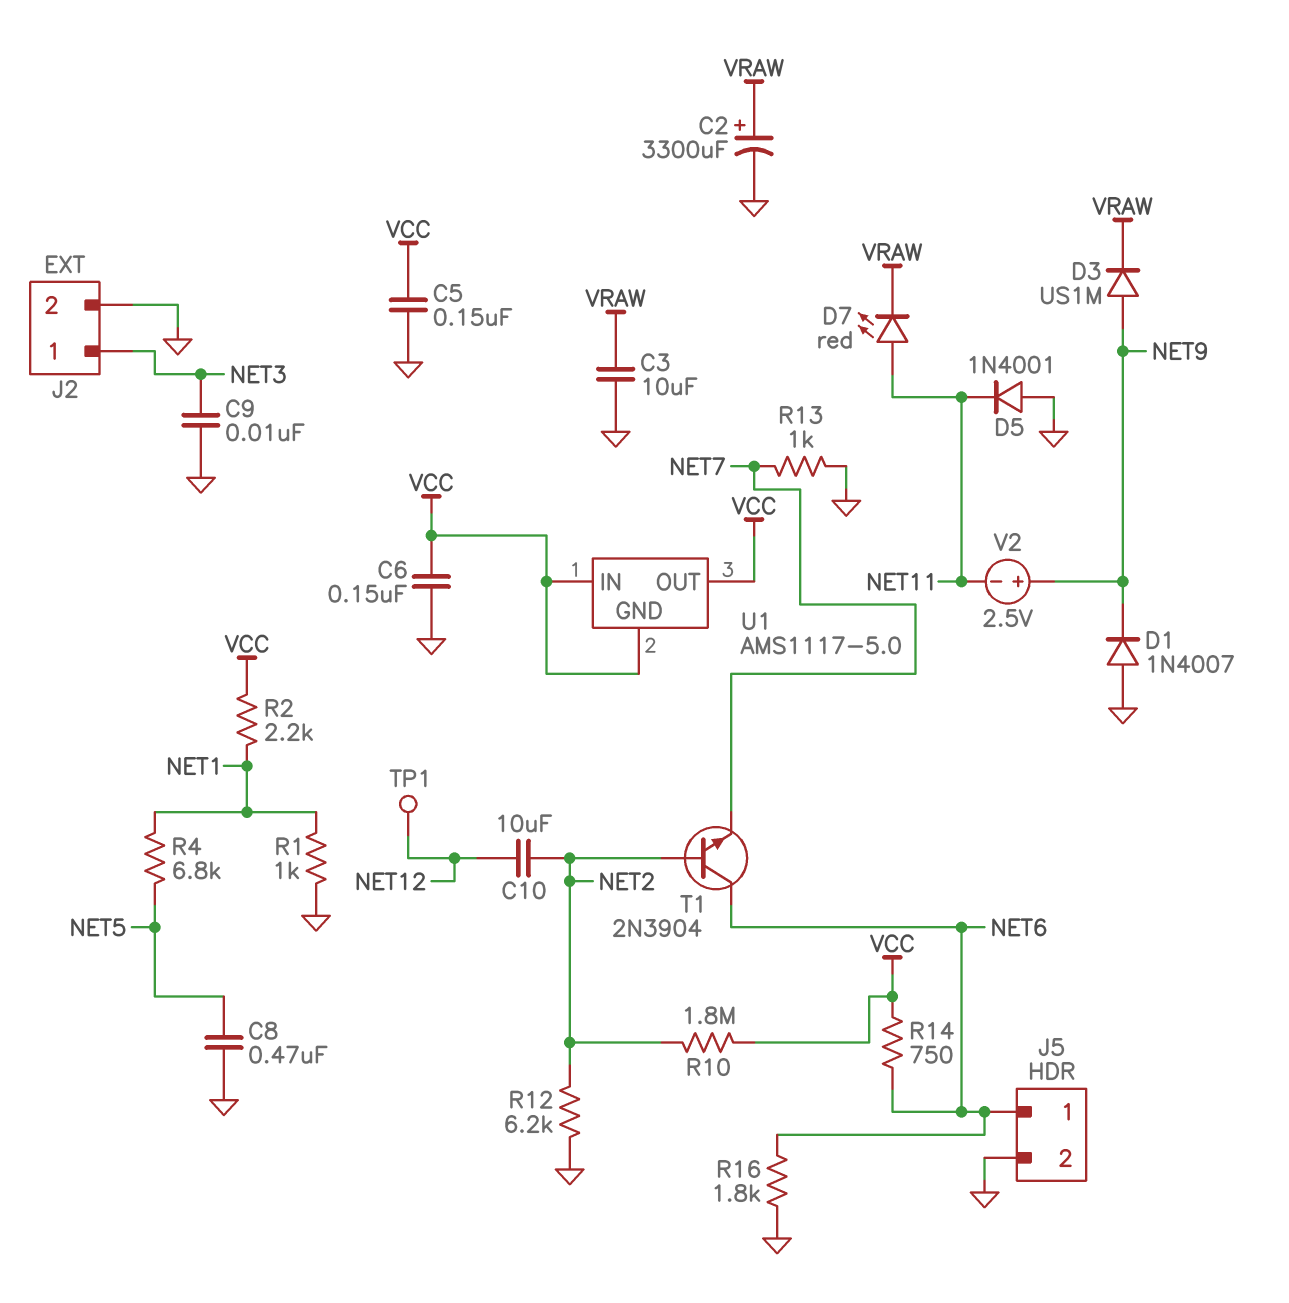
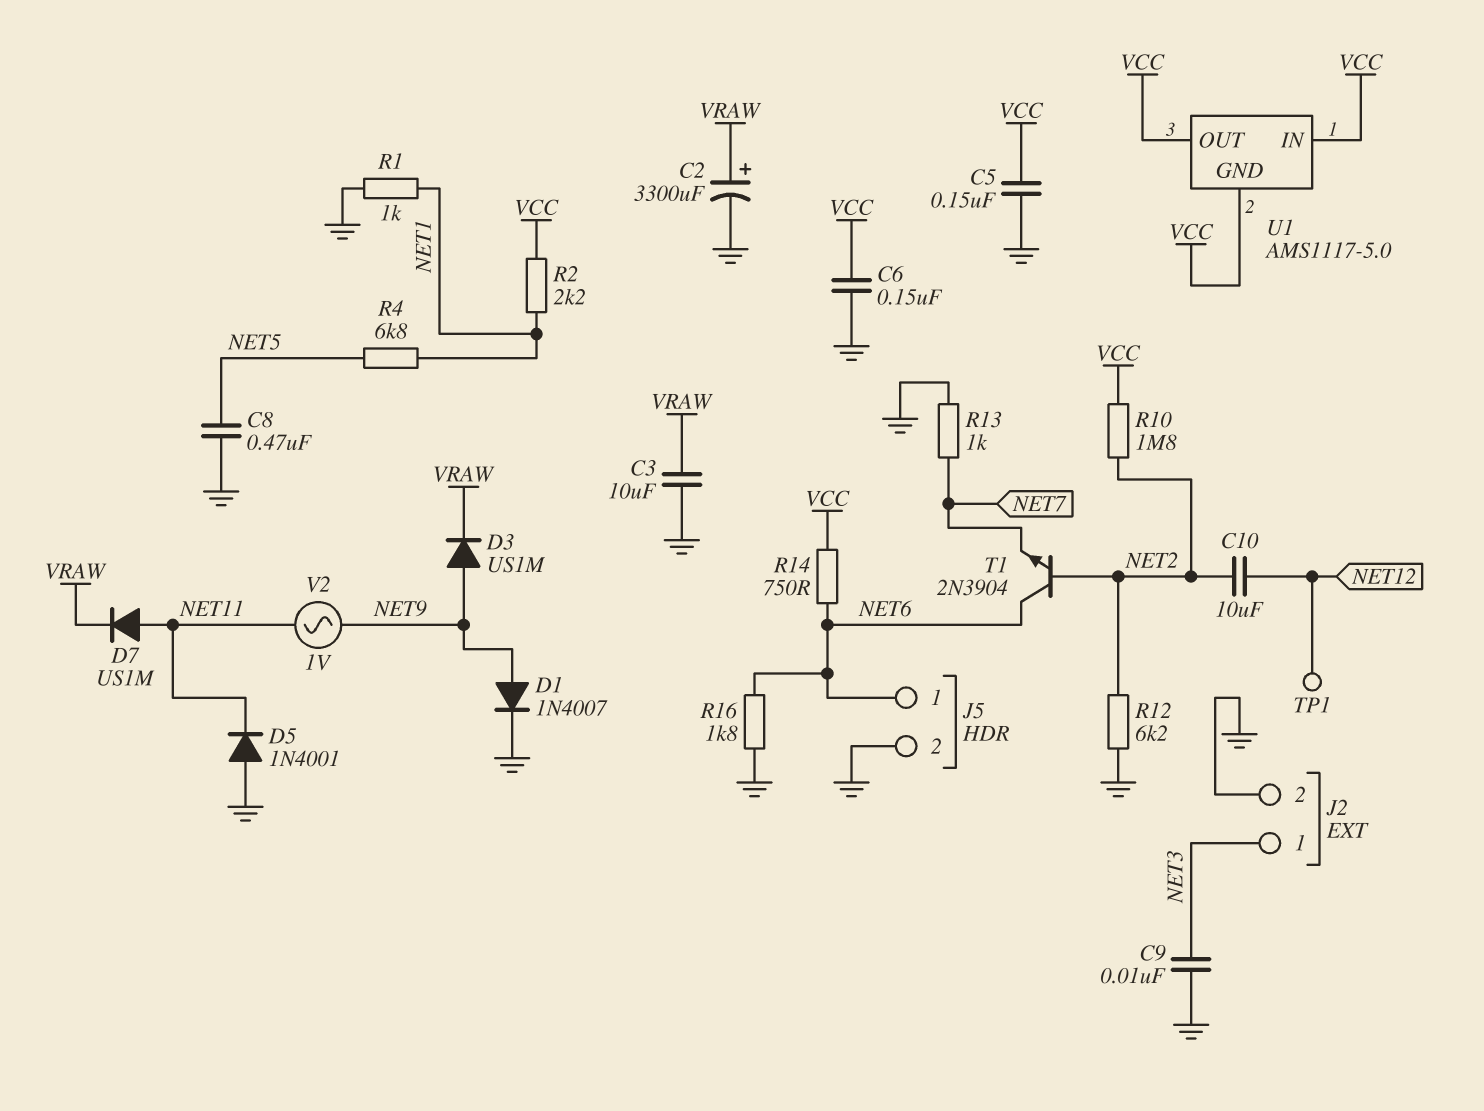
D1: diode 1N4007 (A GND, K NET9) -> diode 1N4007 (A NET9, K GND)
D7: LED red (A NET11, K VRAW) -> diode US1M (A NET11, K VRAW)
V2: 2.5V (plus NET9, minus NET11) -> AC 1V (NET9, NET11)

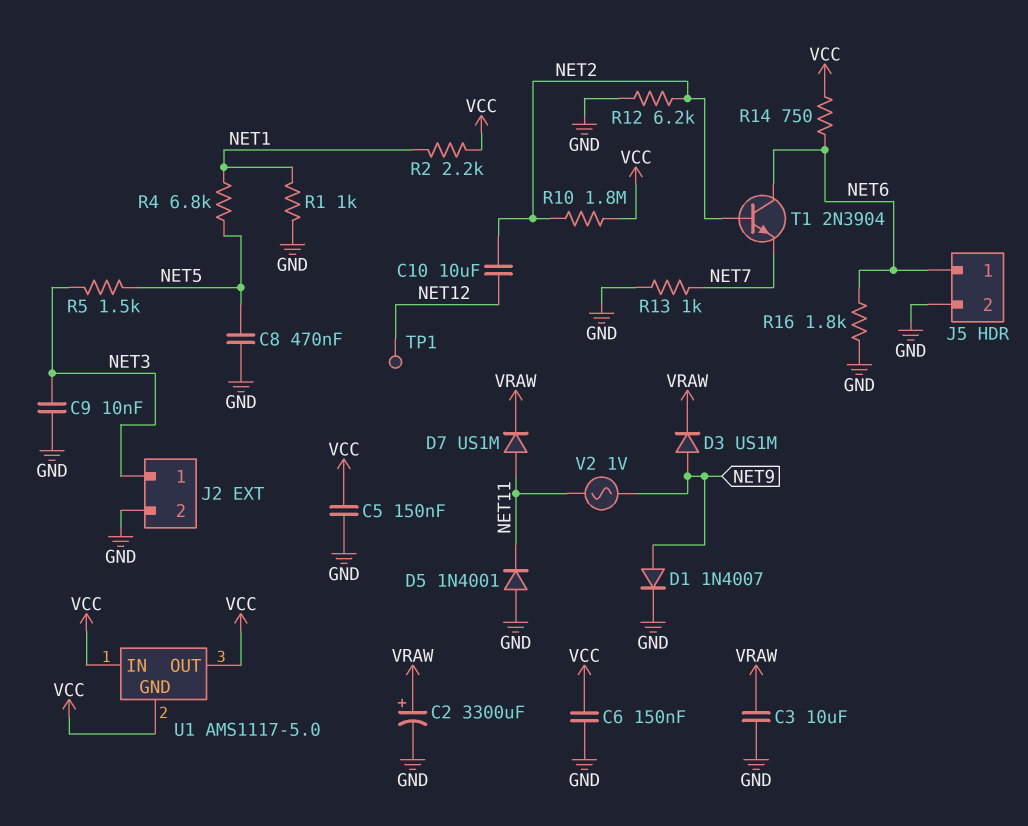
R5: none -> 1.5k (NET3, NET5)

